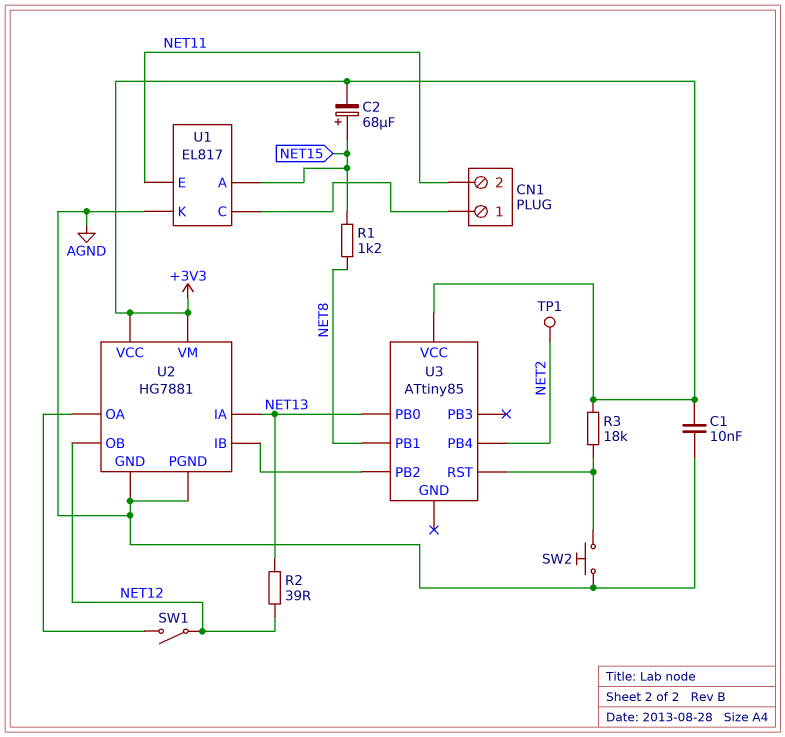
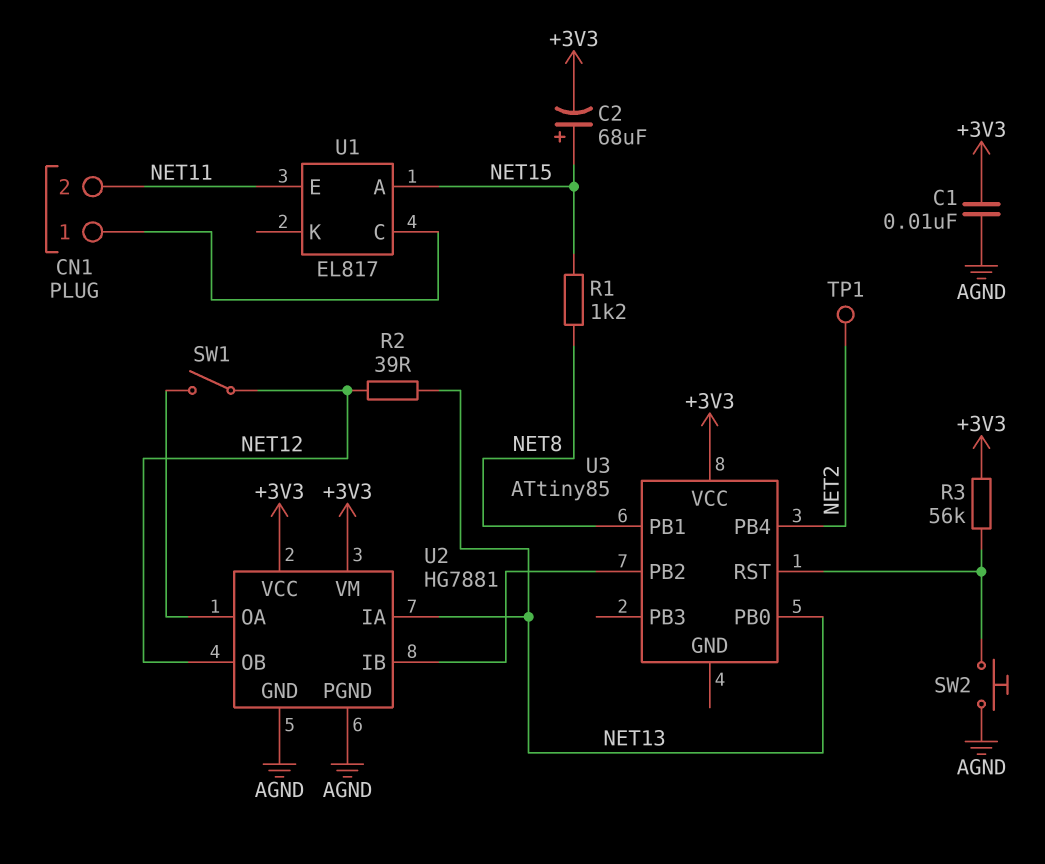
R3: 18k (+3V3, U3/RST) -> 56k (+3V3, U3/RST)
U1 pin K: AGND -> none

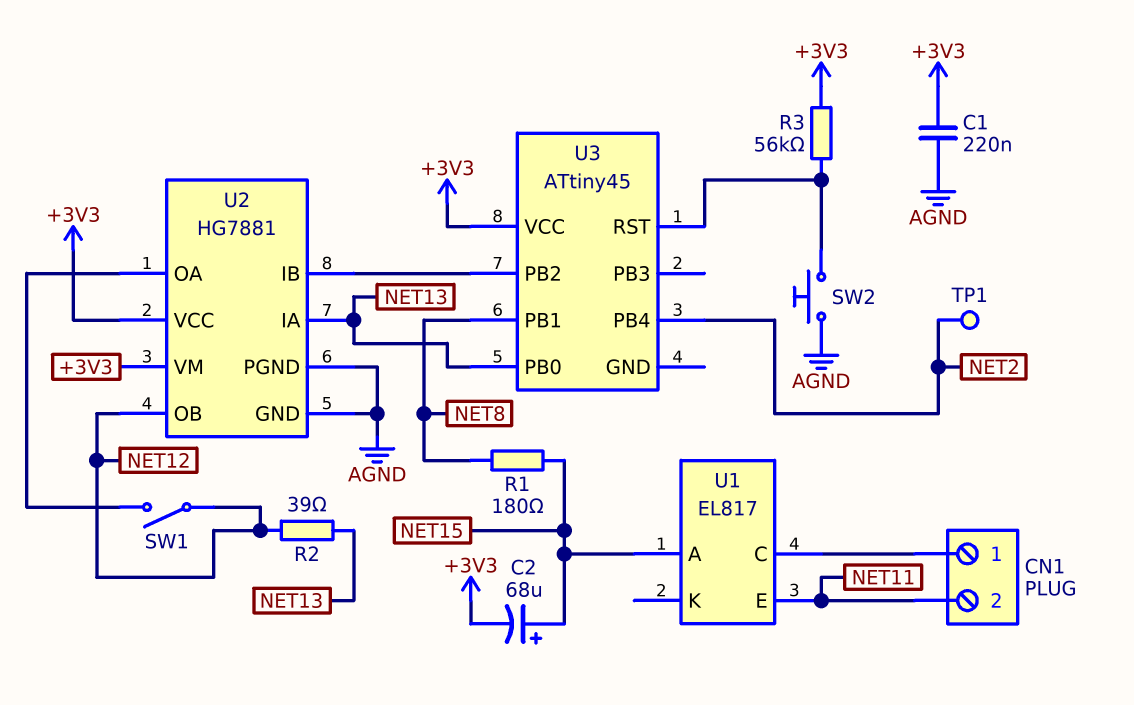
C1: 10nF (+3V3, AGND) -> 220nF (+3V3, AGND)
R1: 1.2k (NET8, NET15) -> 180 (NET8, NET15)
U3: ATtiny85 -> ATtiny45

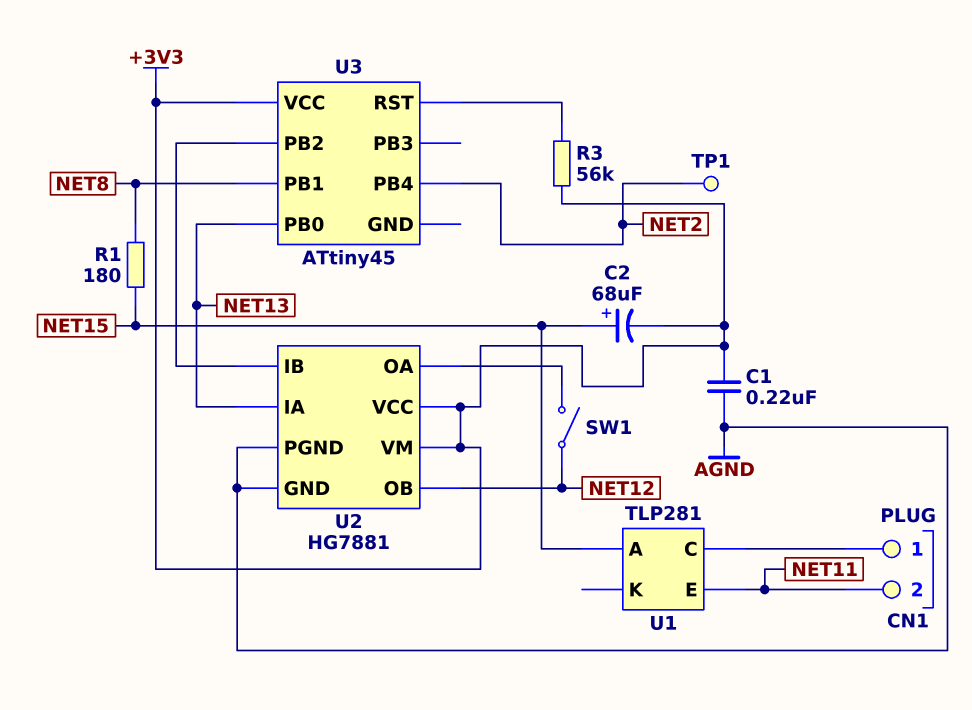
R2: 39 (NET12, NET13) -> none
SW2: button (AGND, U3/RST) -> none
U1: EL817 -> TLP281

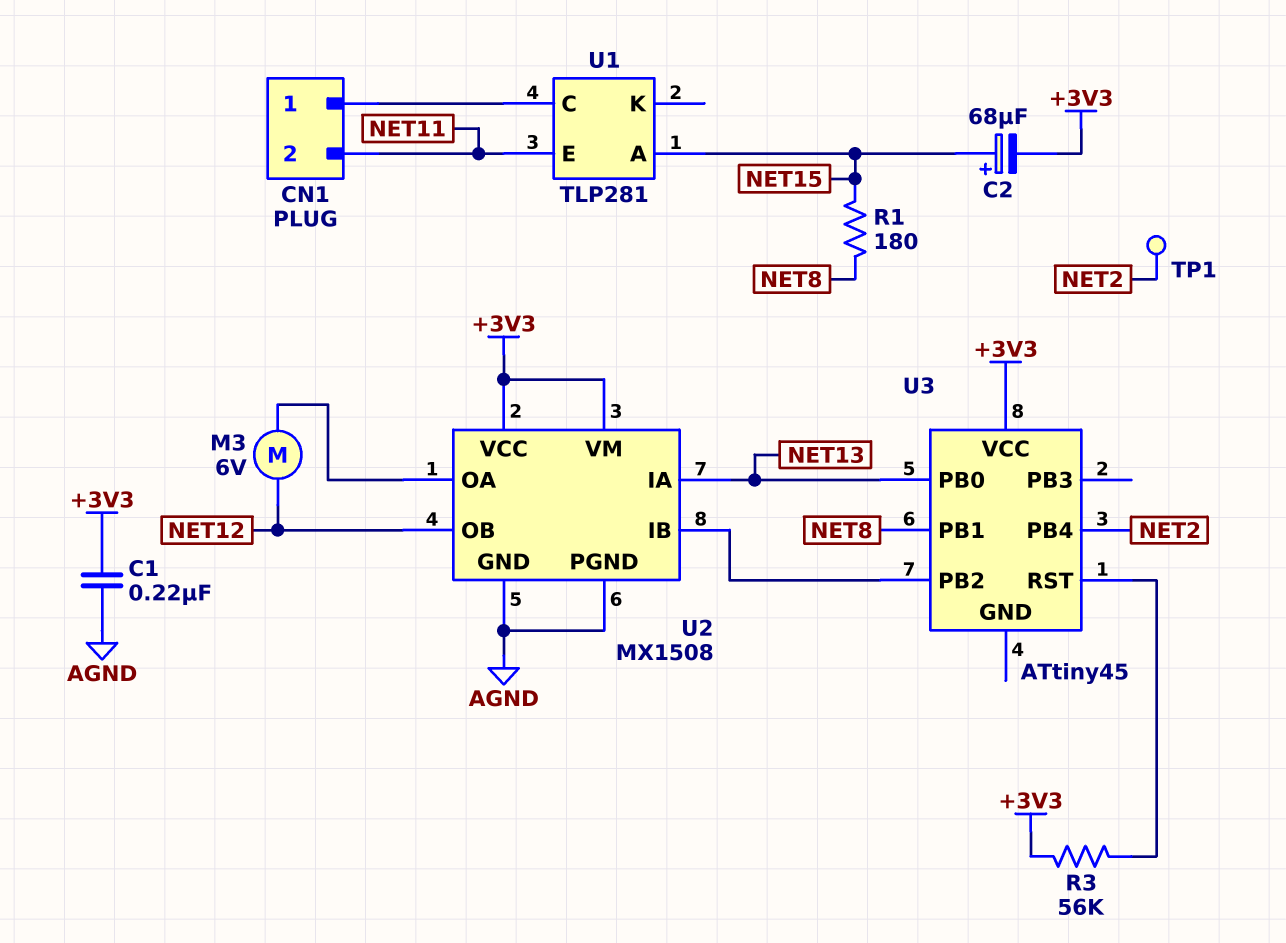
M3: none -> motor 6V (NET12, U2/OA)
SW1: switch (NET12, U2/OA) -> none
U2: HG7881 -> MX1508

